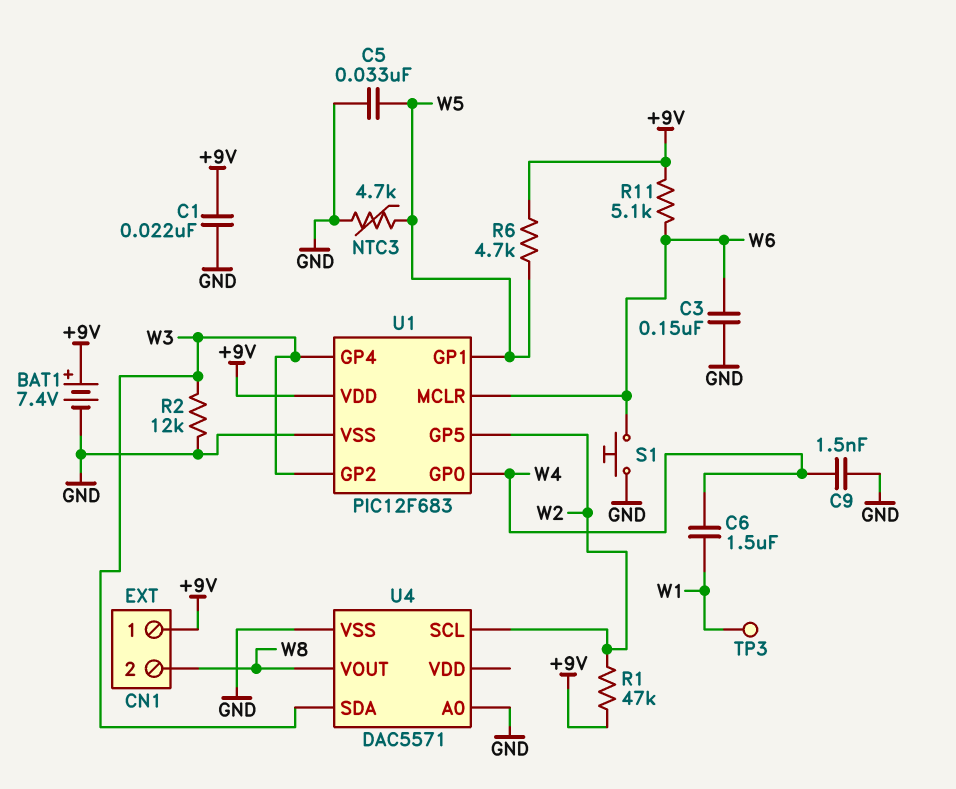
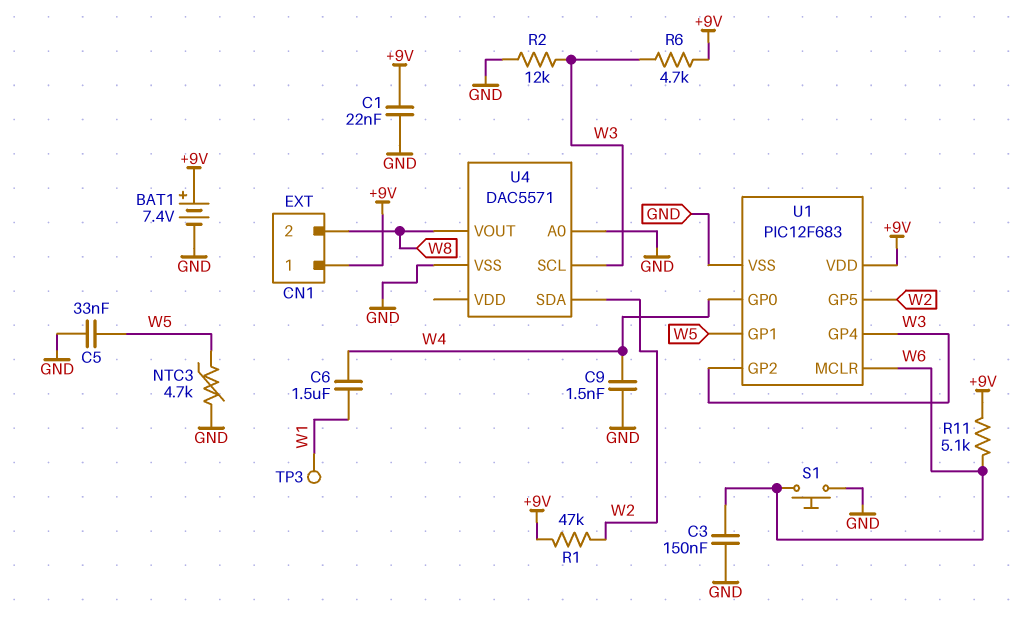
R6: 4.7k (+9V, W5) -> 4.7k (+9V, W3)
U4 pin SCL: W2 -> W3
U4 pin SDA: W3 -> W2

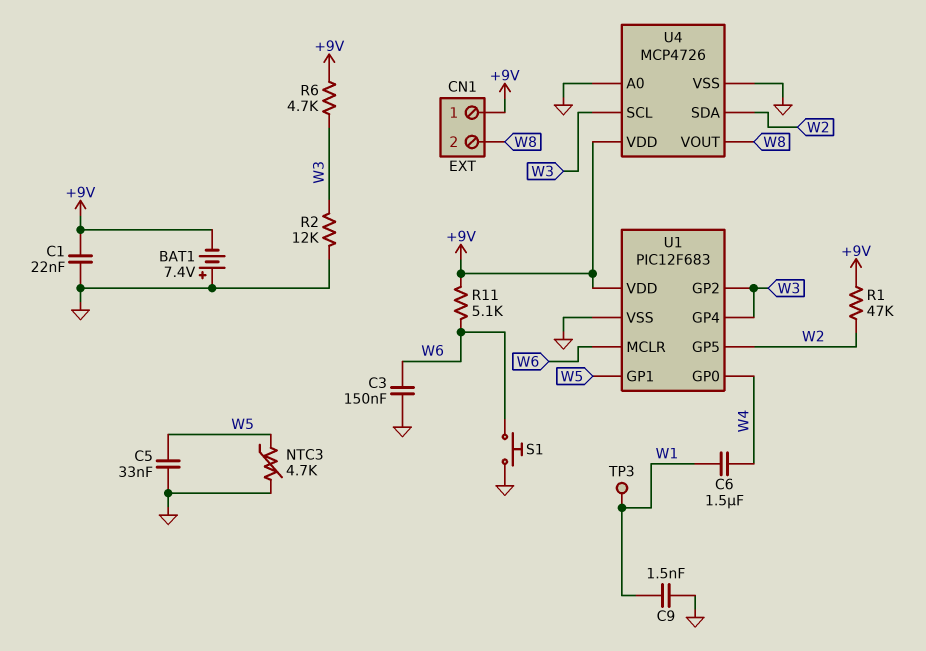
BAT1: 7.4V (plus +9V, minus GND) -> 7.4V (plus GND, minus +9V)
C9: 1.5nF (GND, W4) -> 1.5nF (GND, W1)
U4: DAC5571 -> MCP4726
U4 pin VDD: none -> +9V

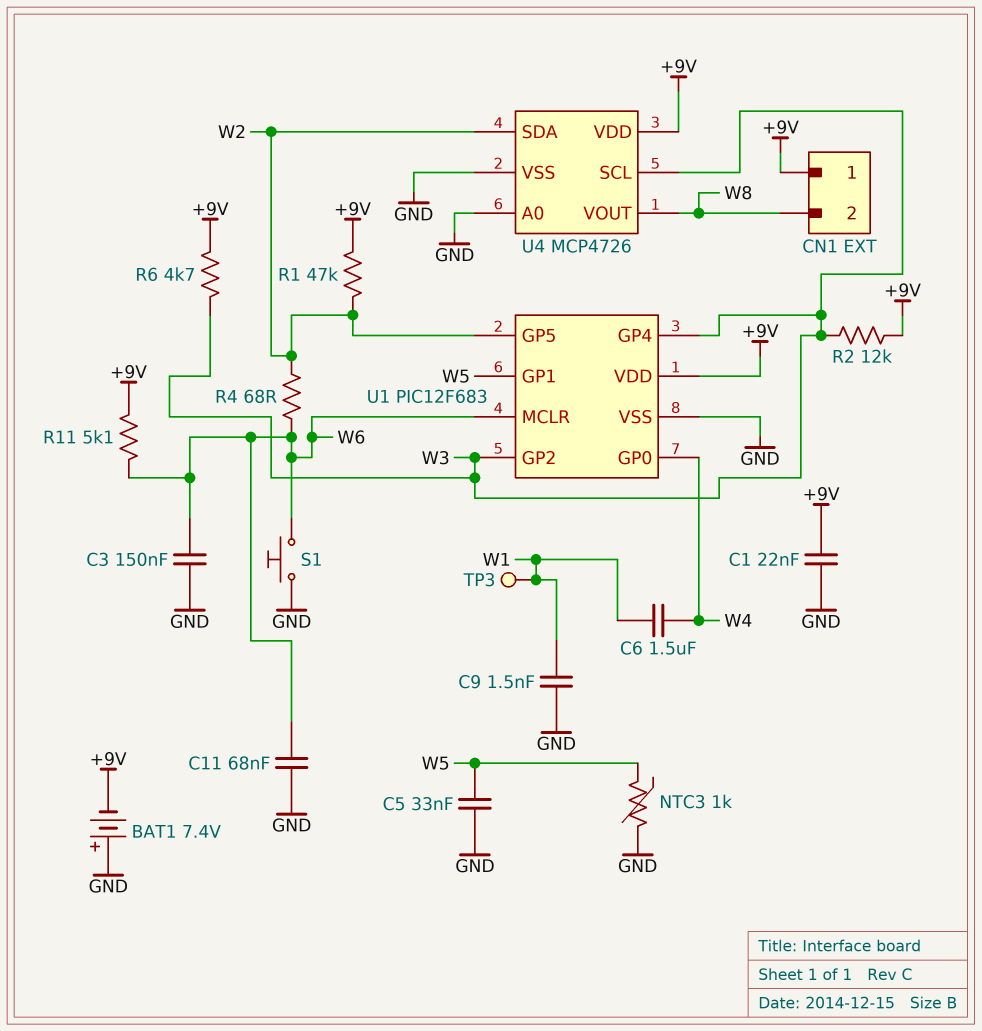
C11: none -> 68nF (GND, W6)
NTC3: 4.7k (GND, W5) -> 1k (GND, W5)
R2: 12k (GND, W3) -> 12k (+9V, W3)
R4: none -> 68 (W2, W6)

